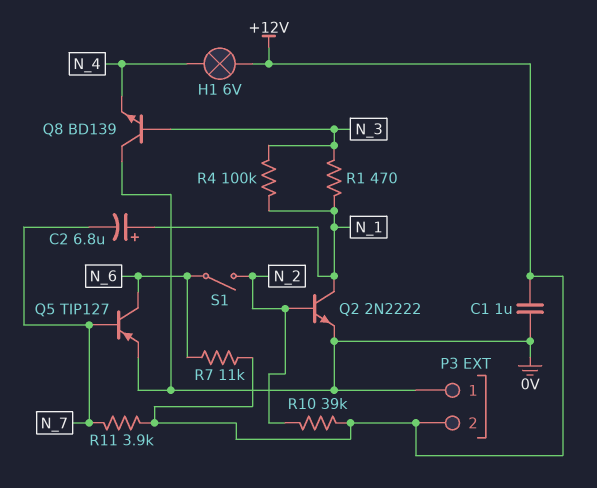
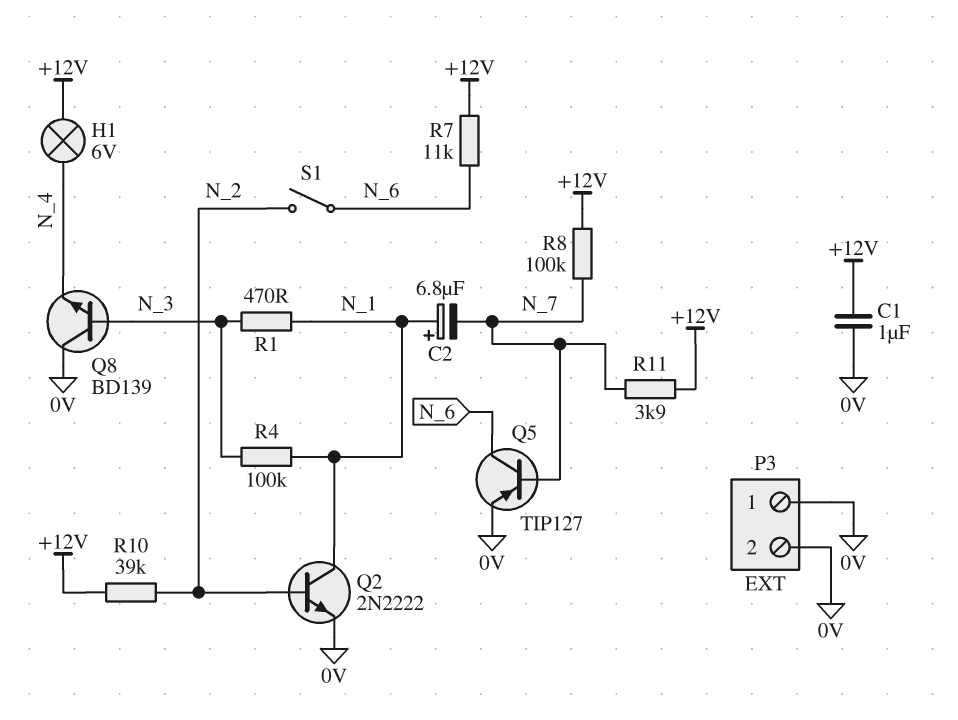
P3 pin 2: +12V -> 0V
R8: none -> 100k (+12V, N_7)

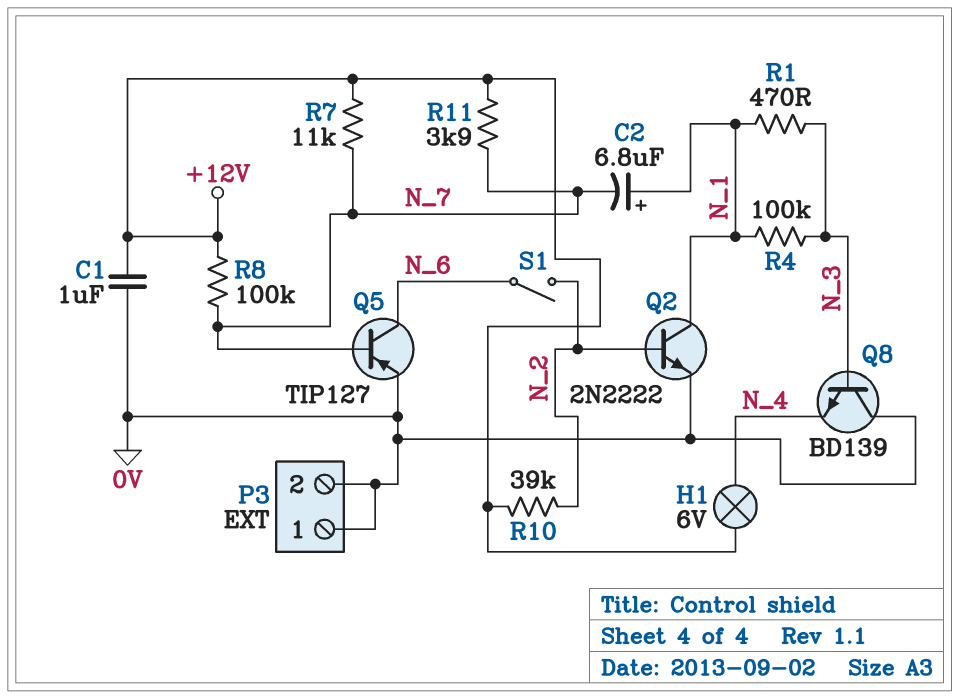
R7: 11k (+12V, N_6) -> 11k (+12V, N_7)

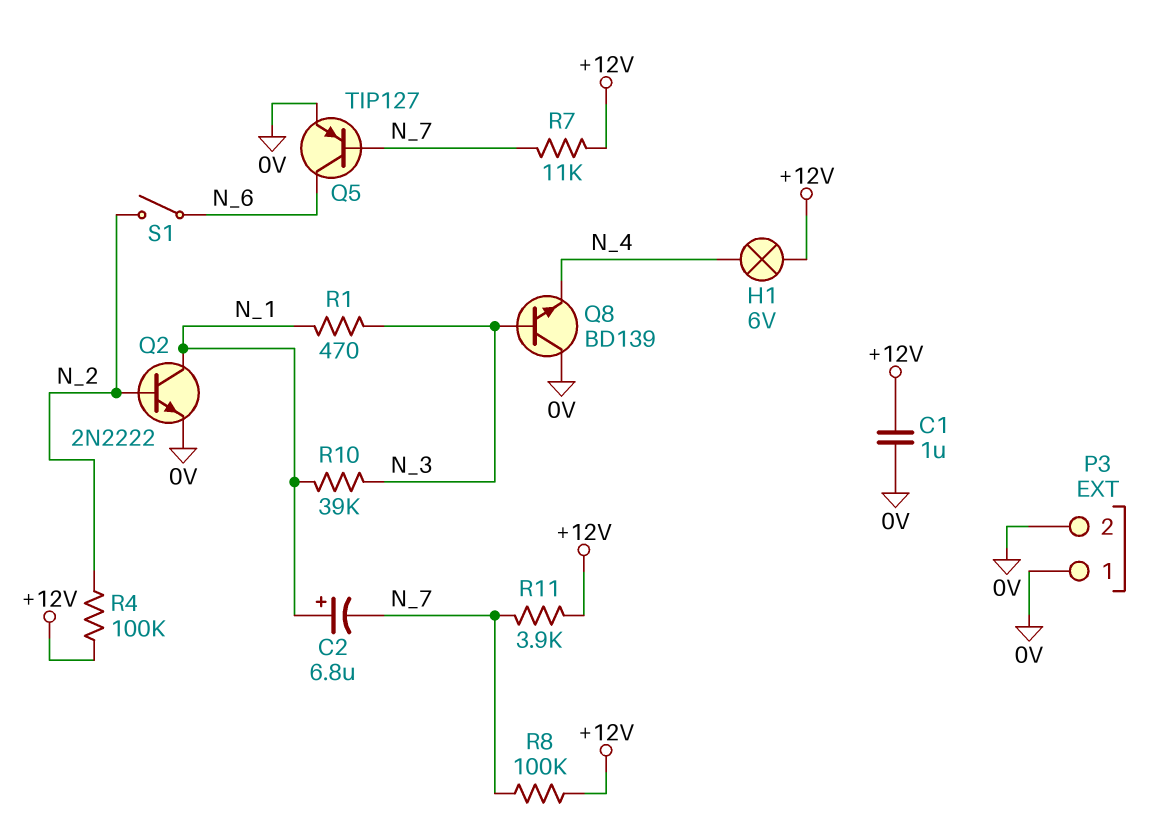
R4: 100k (N_1, N_3) -> 100k (+12V, N_2)
R10: 39k (+12V, N_2) -> 39k (N_1, N_3)

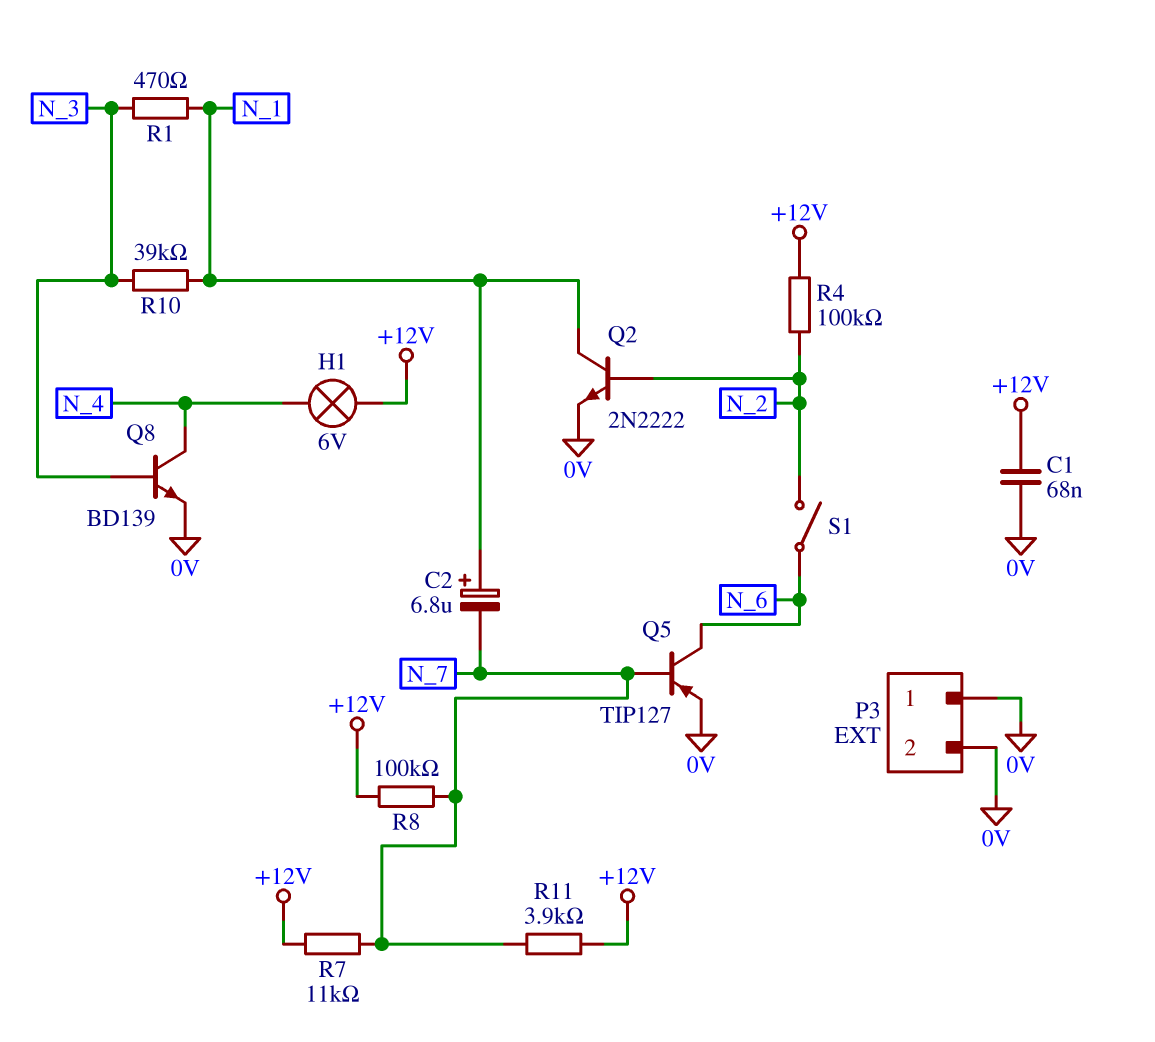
C1: 1uF (+12V, 0V) -> 68nF (+12V, 0V)
Q8: NPN BD139 (B N_3, C 0V, E N_4) -> NPN BD139 (B N_3, C N_4, E 0V)

